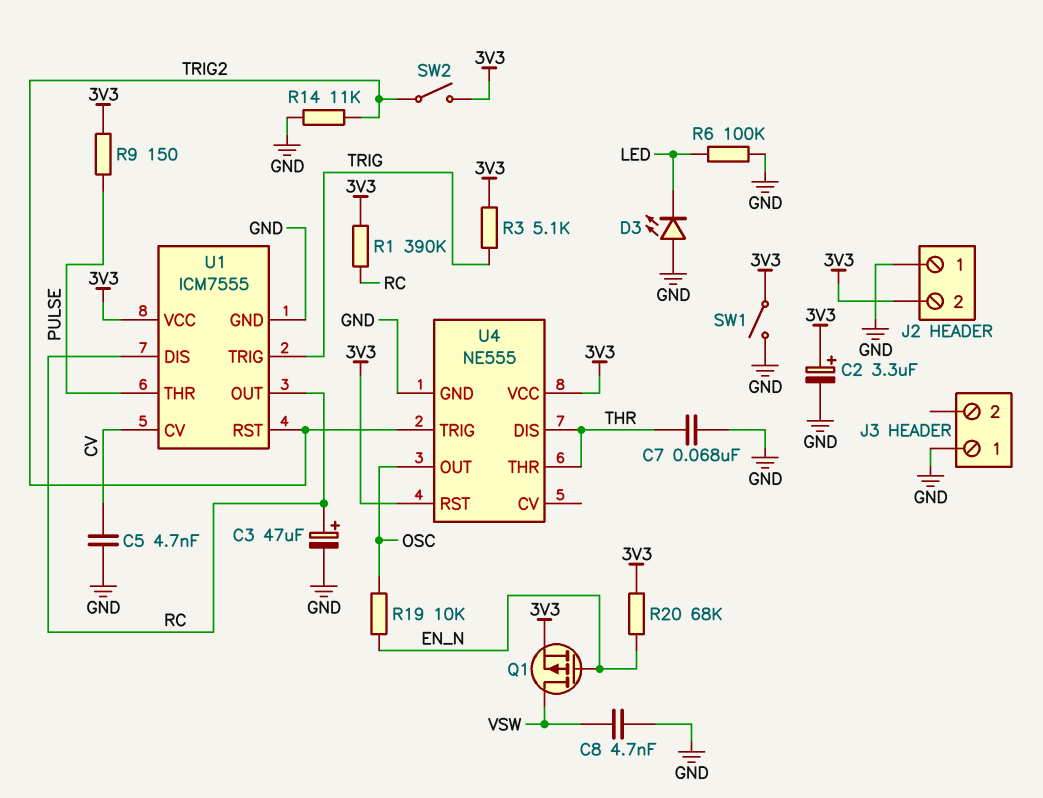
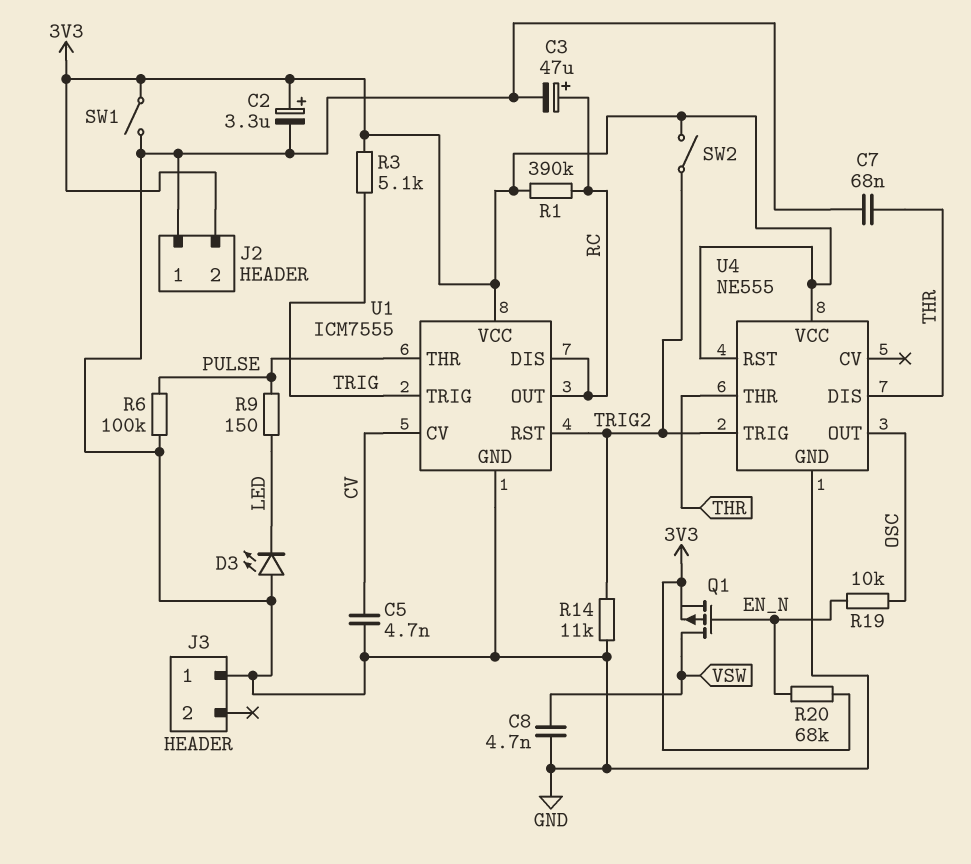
R6: 100k (GND, LED) -> 100k (GND, PULSE)
R9: 150 (3V3, PULSE) -> 150 (LED, PULSE)

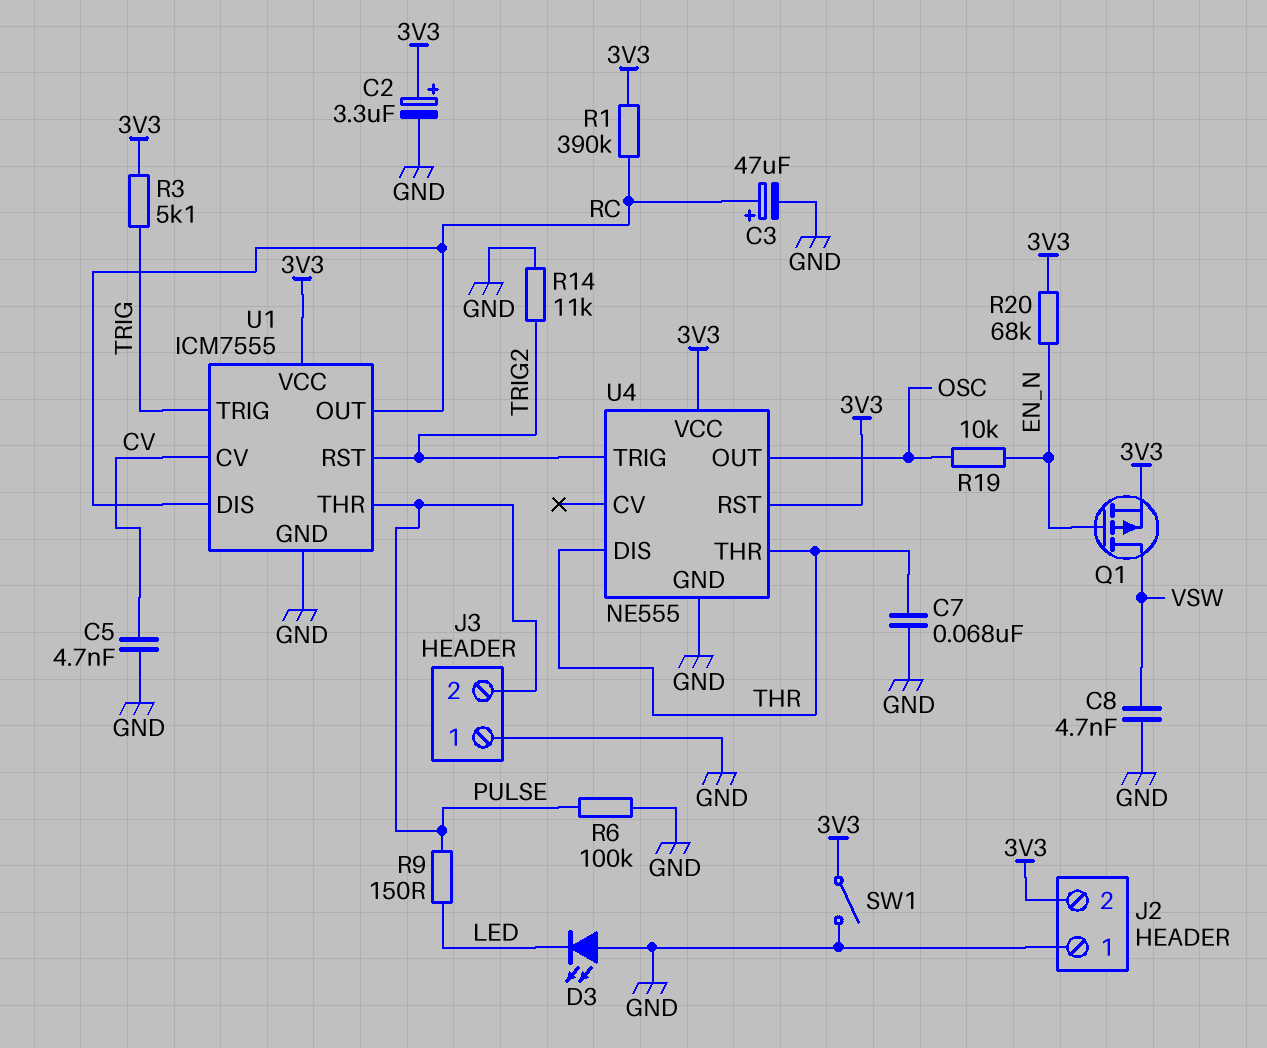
J3 pin 2: none -> PULSE
SW2: switch (3V3, TRIG2) -> none

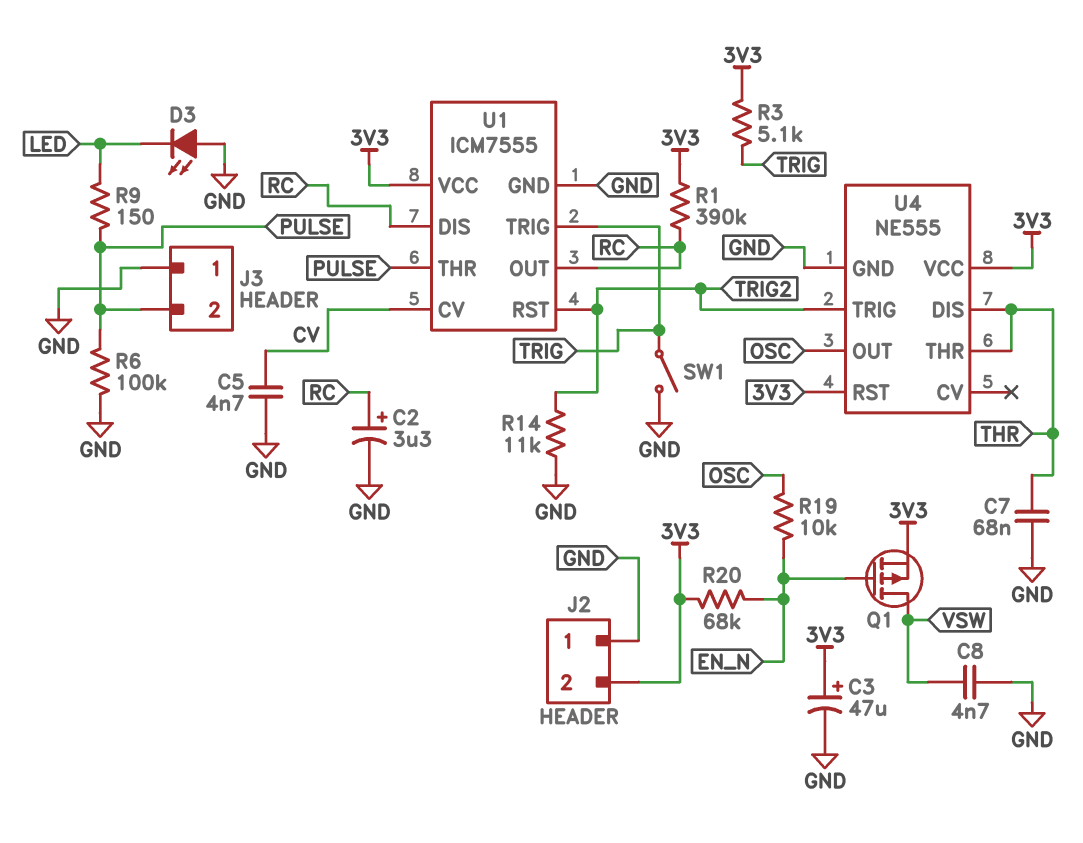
C2: 3.3uF (plus 3V3, minus GND) -> 3.3uF (plus RC, minus GND)
C3: 47uF (plus RC, minus GND) -> 47uF (plus 3V3, minus GND)
SW1: switch (3V3, GND) -> switch (GND, TRIG)

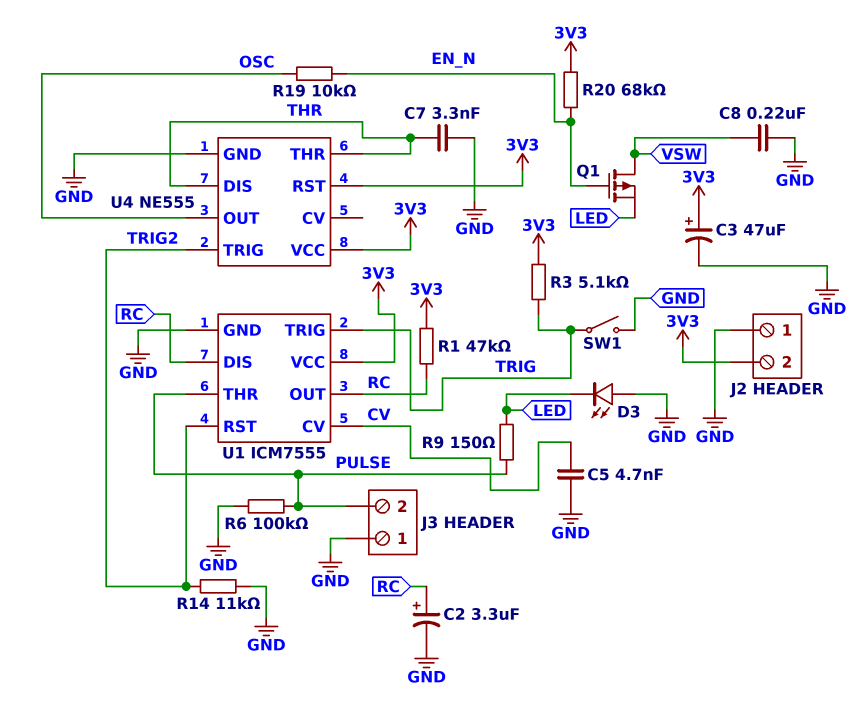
C7: 68nF (GND, THR) -> 3.3nF (GND, THR)
C8: 4.7nF (GND, VSW) -> 220nF (GND, VSW)
Q1: PMOS (G EN_N, D VSW, S 3V3) -> PMOS (G EN_N, D VSW, S LED)
R1: 390k (3V3, RC) -> 47k (3V3, RC)

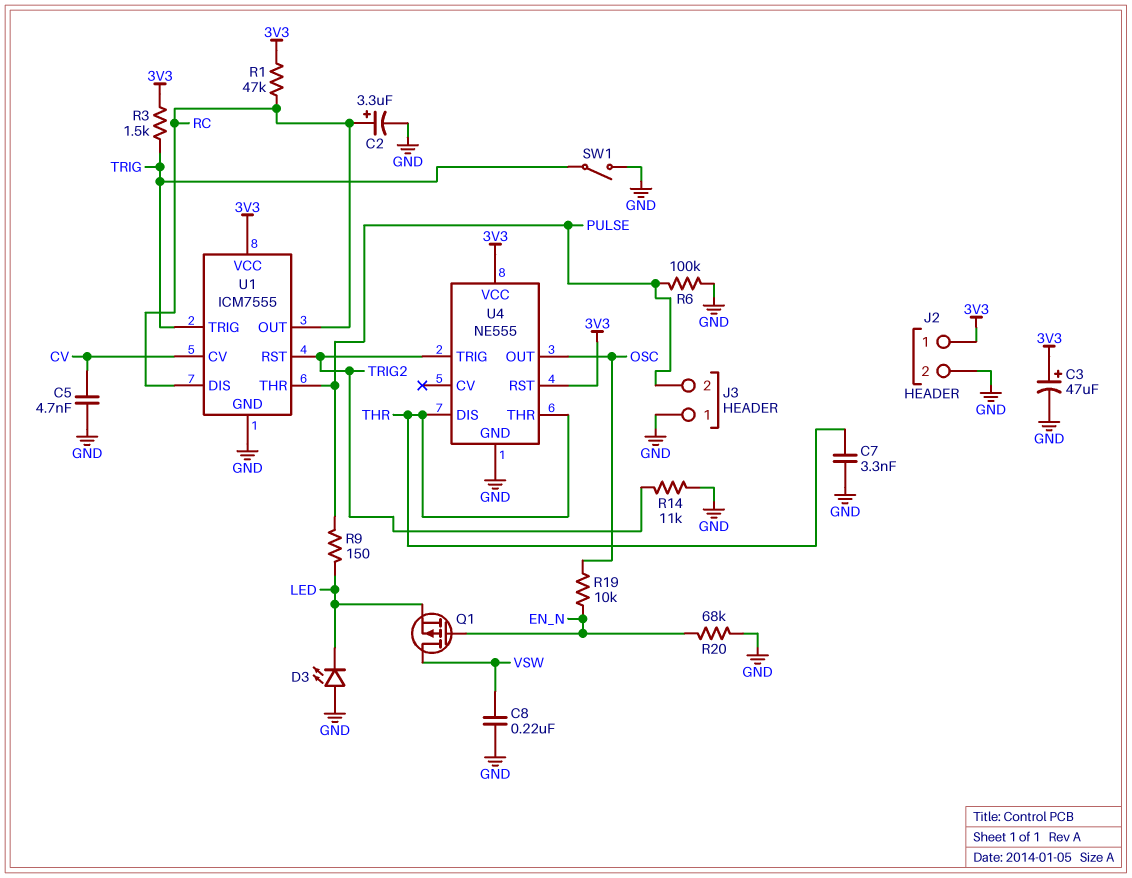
J2 pin 1: GND -> 3V3
J2 pin 2: 3V3 -> GND
R3: 5.1k (3V3, TRIG) -> 1.5k (3V3, TRIG)
R20: 68k (3V3, EN_N) -> 68k (EN_N, GND)

